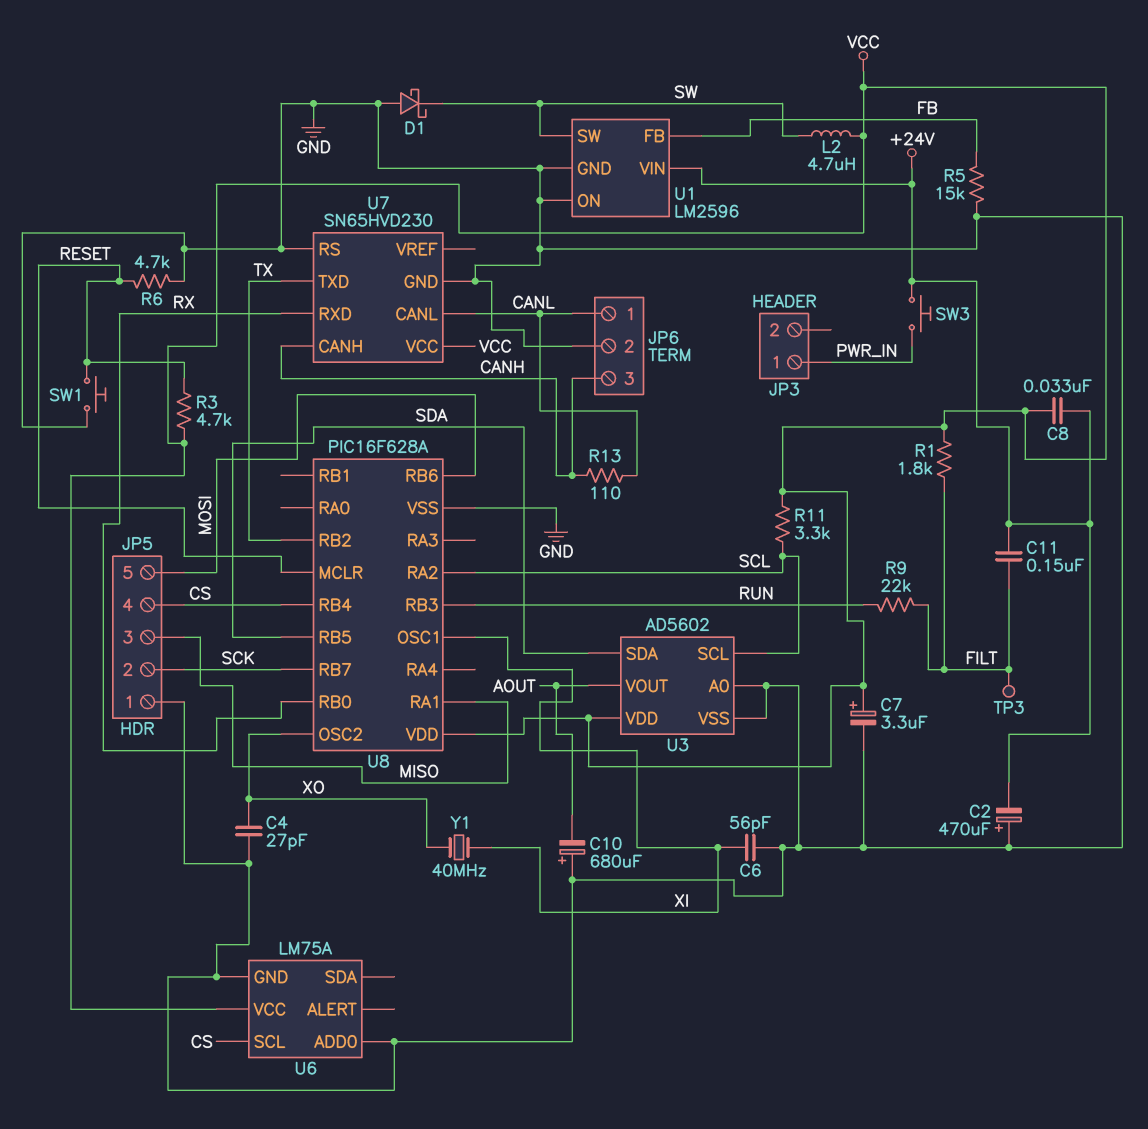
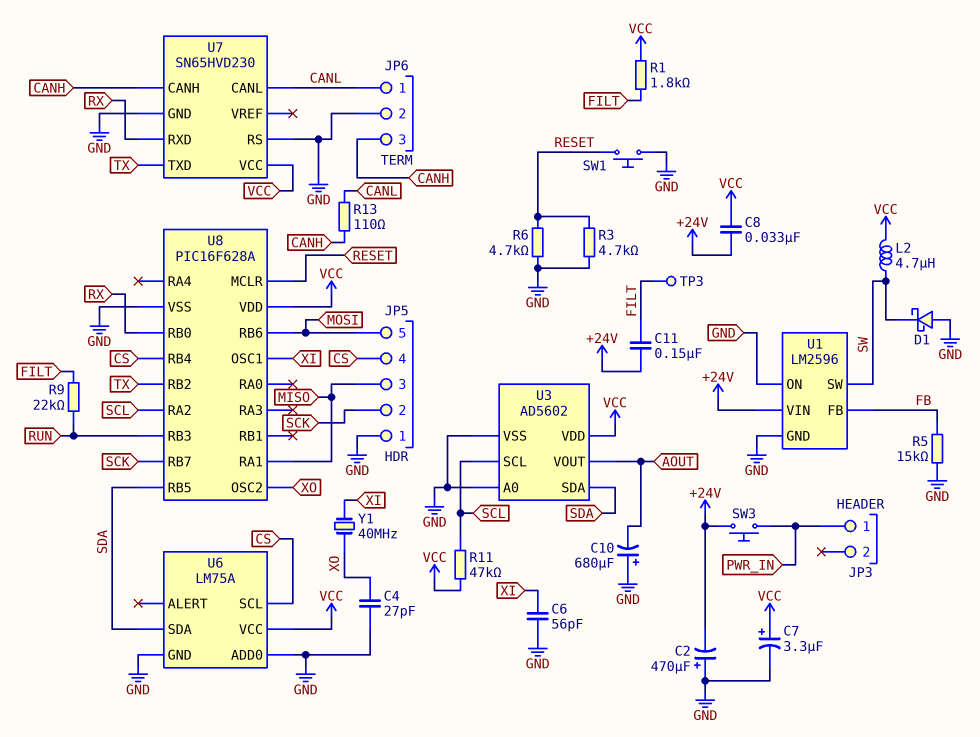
R3: 4.7k (RESET, VCC) -> 4.7k (GND, RESET)
R11: 3.3k (SCL, VCC) -> 47k (SCL, VCC)
U6 pin SDA: none -> SDA

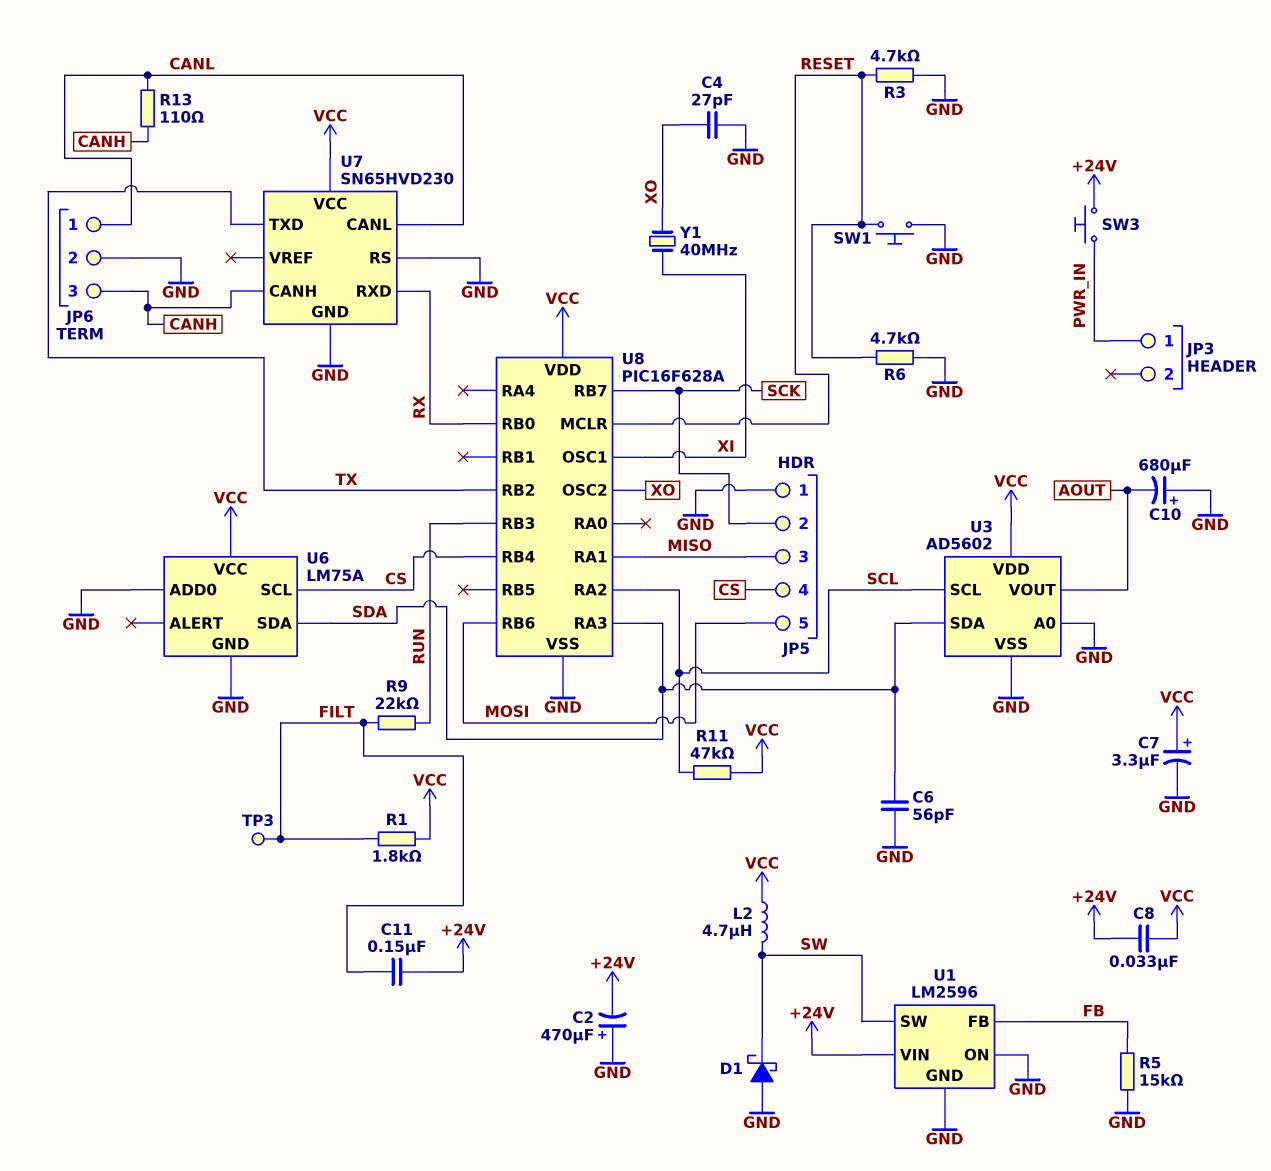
C6: 56pF (GND, XI) -> 56pF (GND, SDA)
U8 pin RA3: none -> SDA
U8 pin RB5: SDA -> none

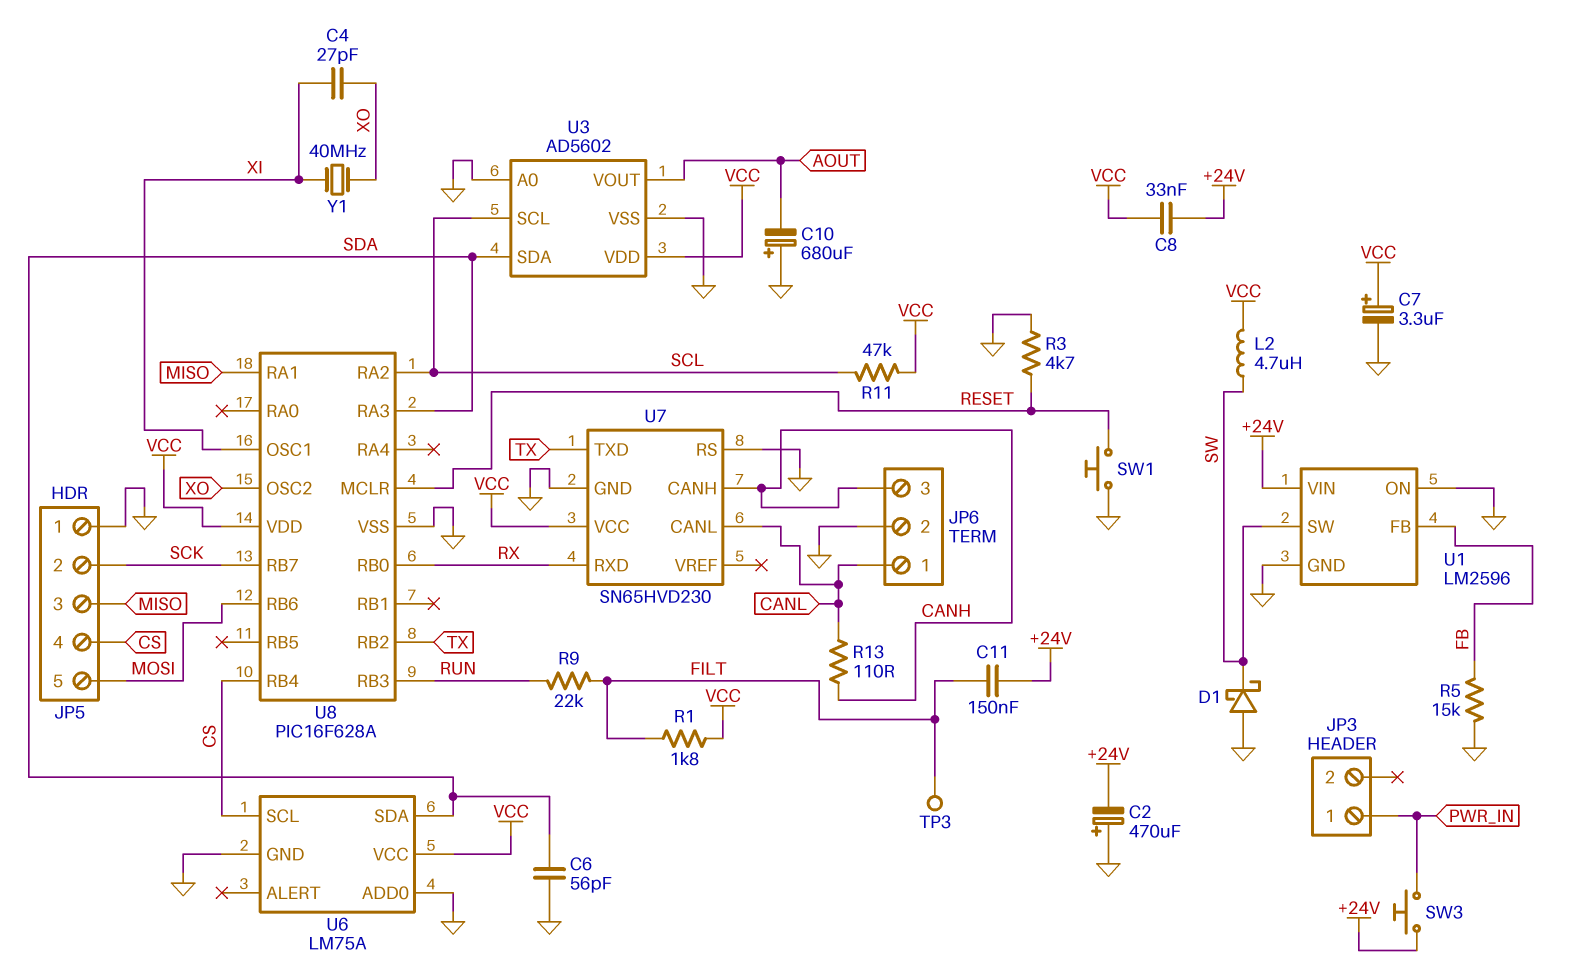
C4: 27pF (GND, XO) -> 27pF (XI, XO)
R6: 4.7k (GND, RESET) -> none

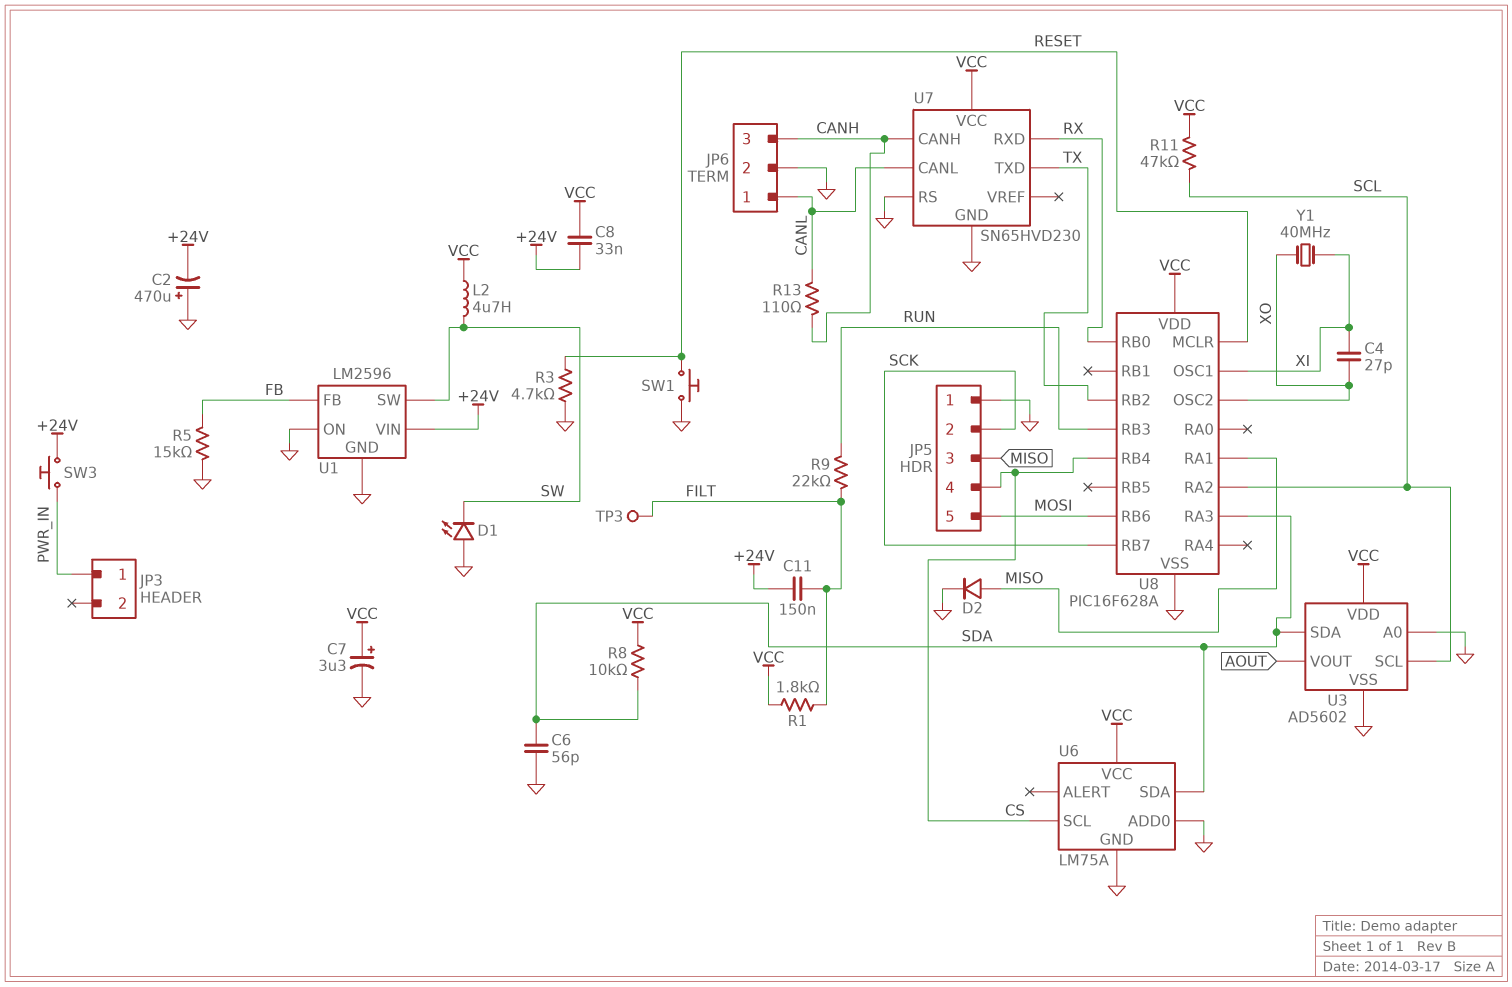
C10: 680uF (plus GND, minus AOUT) -> none
D1: schottky (A GND, K SW) -> LED (A GND, K SW)
D2: none -> diode (A MISO, K GND)
R8: none -> 10k (SDA, VCC)

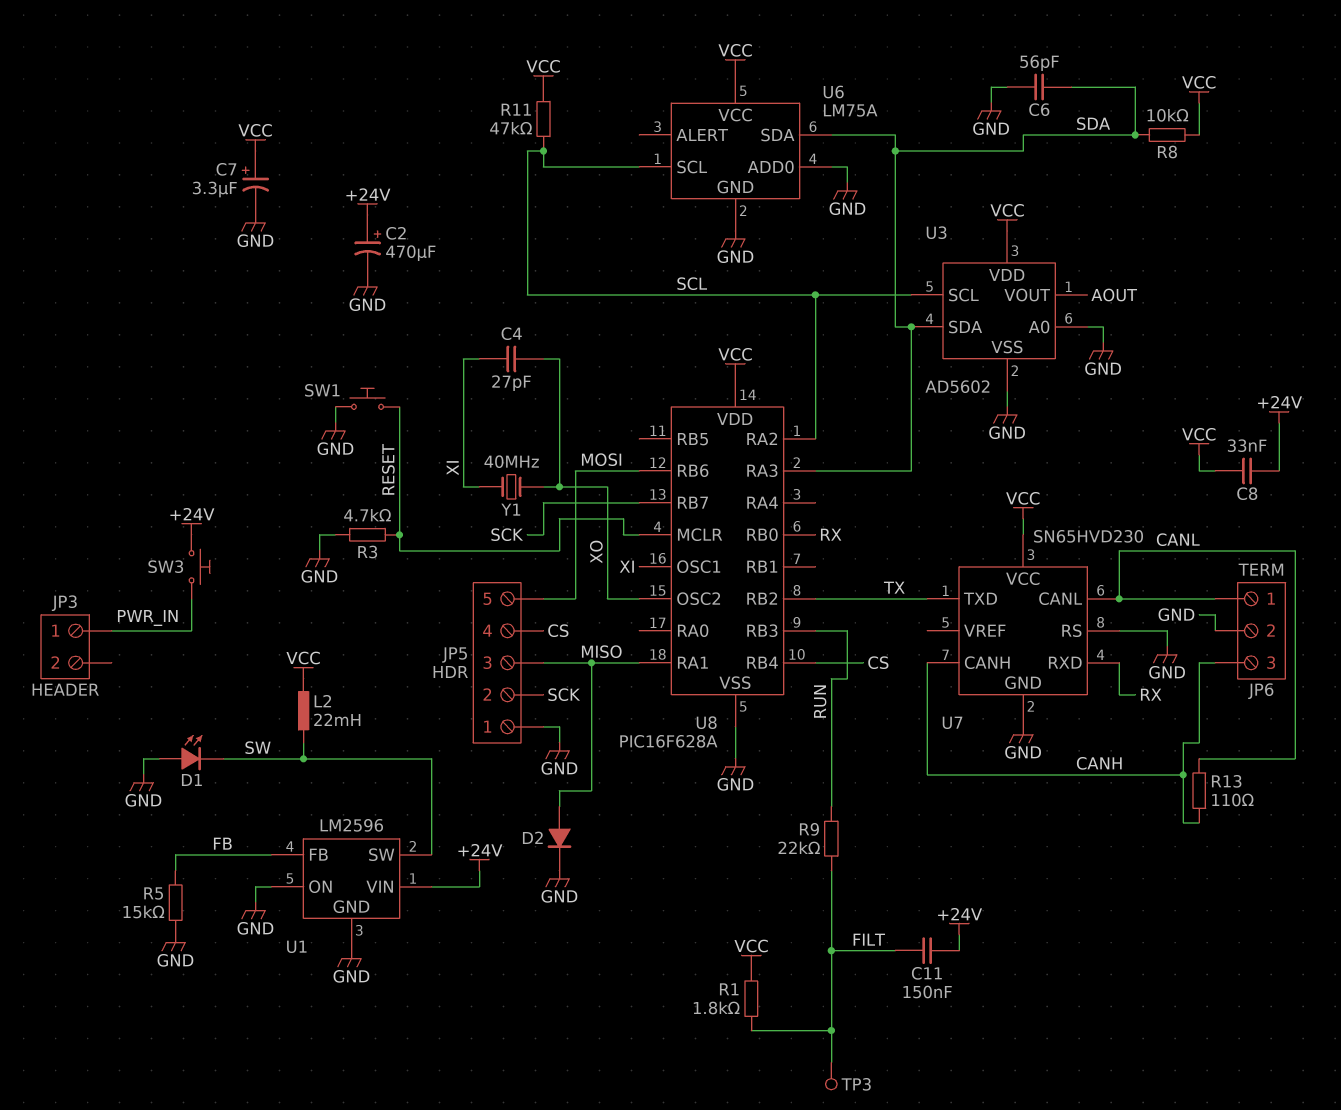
C2: 470uF (plus GND, minus +24V) -> 470uF (plus +24V, minus GND)
L2: 4.7uH (SW, VCC) -> 22mH (SW, VCC)
U6 pin SCL: CS -> SCL

